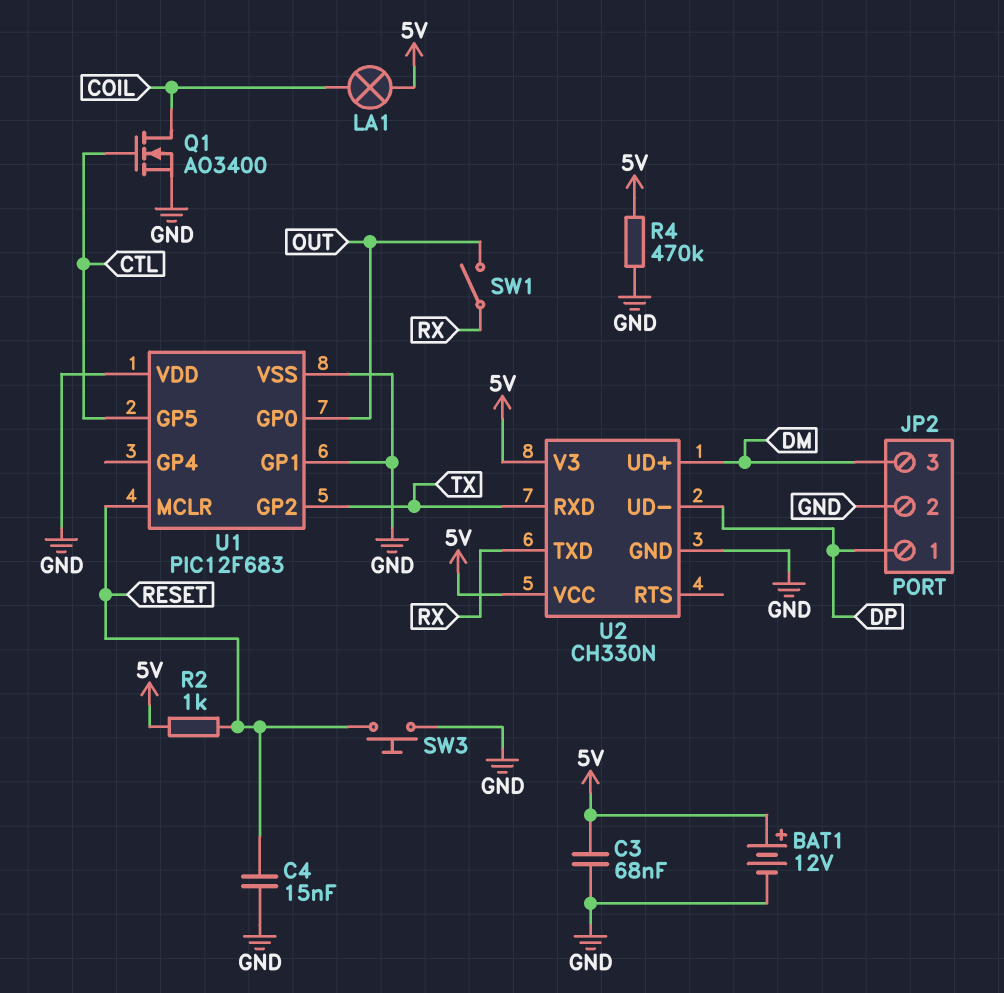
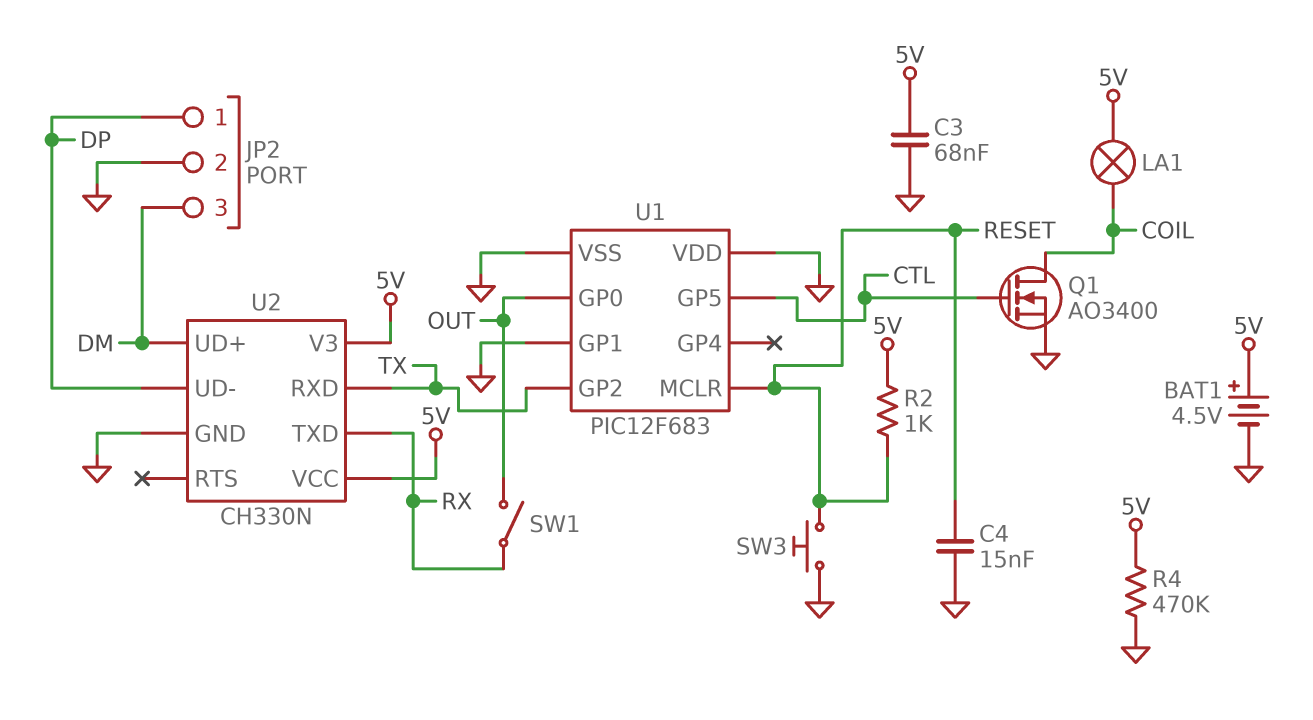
BAT1: 12V (plus 5V, minus GND) -> 4.5V (plus 5V, minus GND)

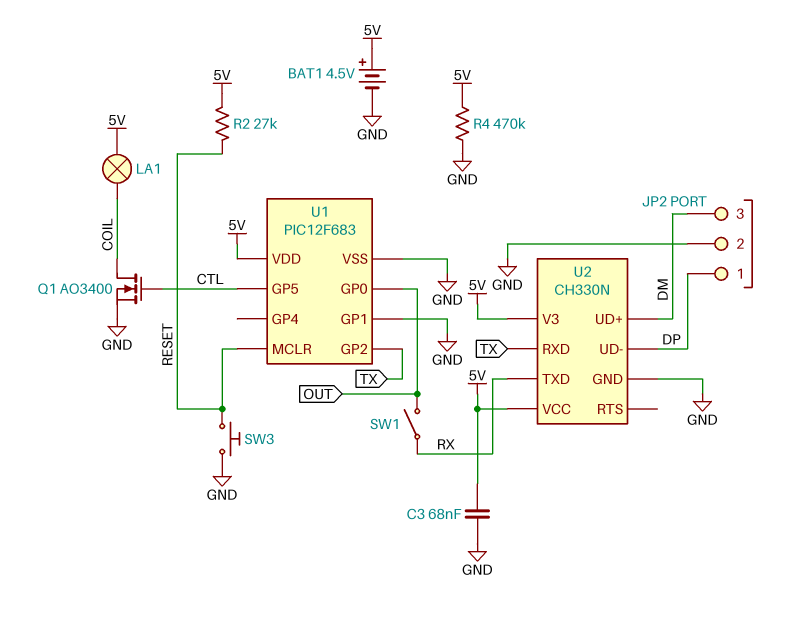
C4: 15nF (GND, RESET) -> none
R2: 1k (5V, RESET) -> 27k (5V, RESET)
U1 pin VDD: GND -> 5V

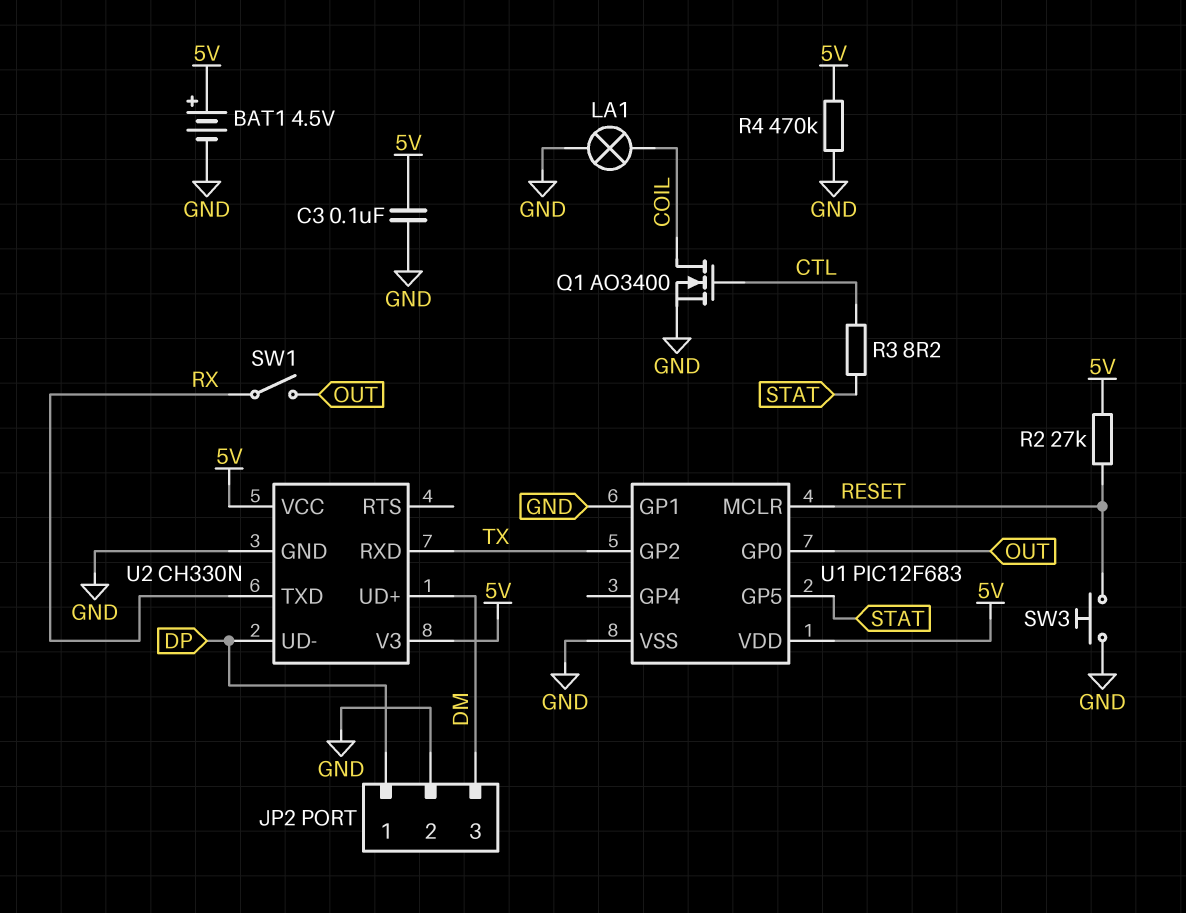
C3: 68nF (5V, GND) -> 100nF (5V, GND)
LA1: lamp (5V, COIL) -> lamp (COIL, GND)
R3: none -> 8.2 (CTL, STAT)
U1 pin GP5: CTL -> STAT

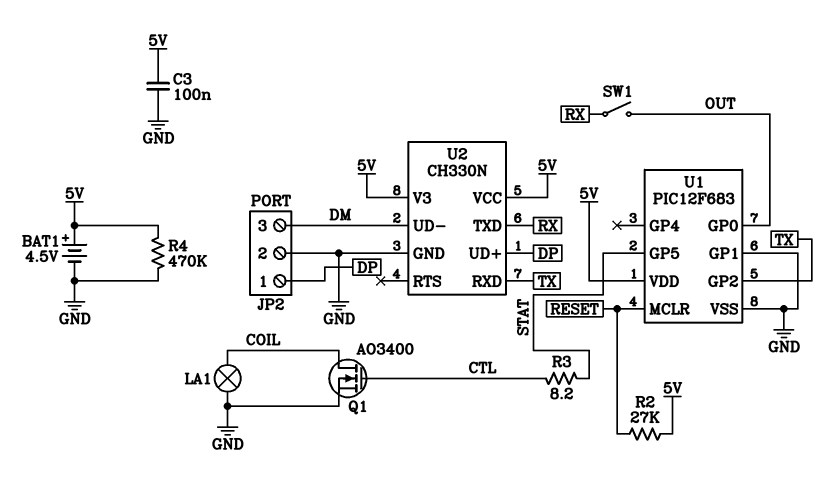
SW3: button (GND, RESET) -> none
U2 pin UD+: DM -> DP
U2 pin UD-: DP -> DM

